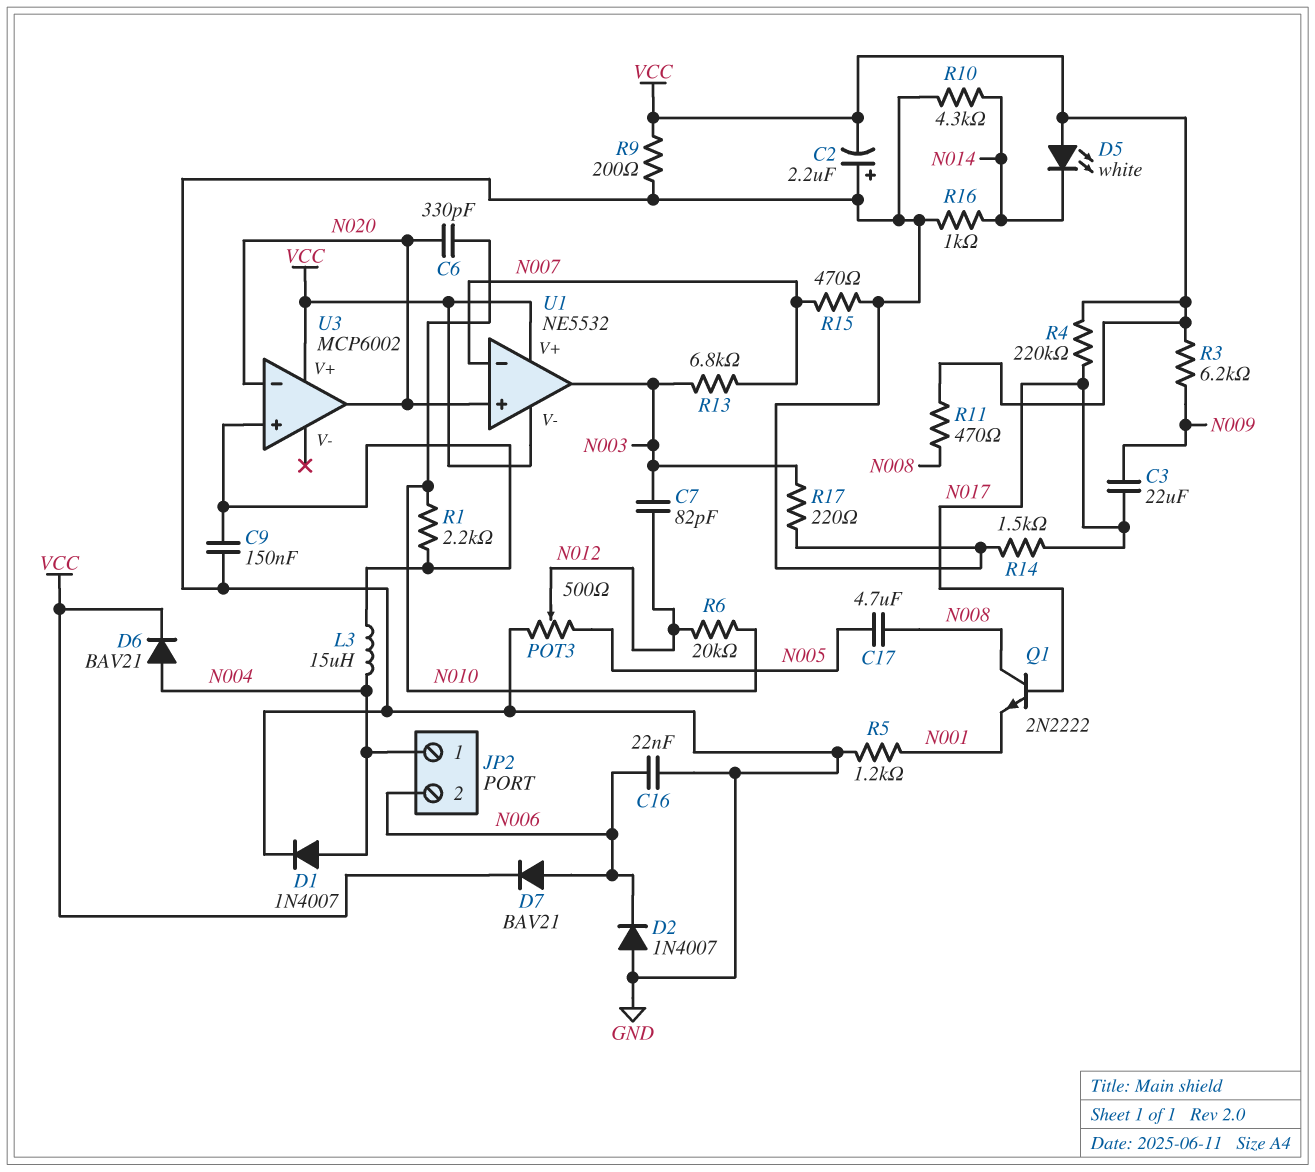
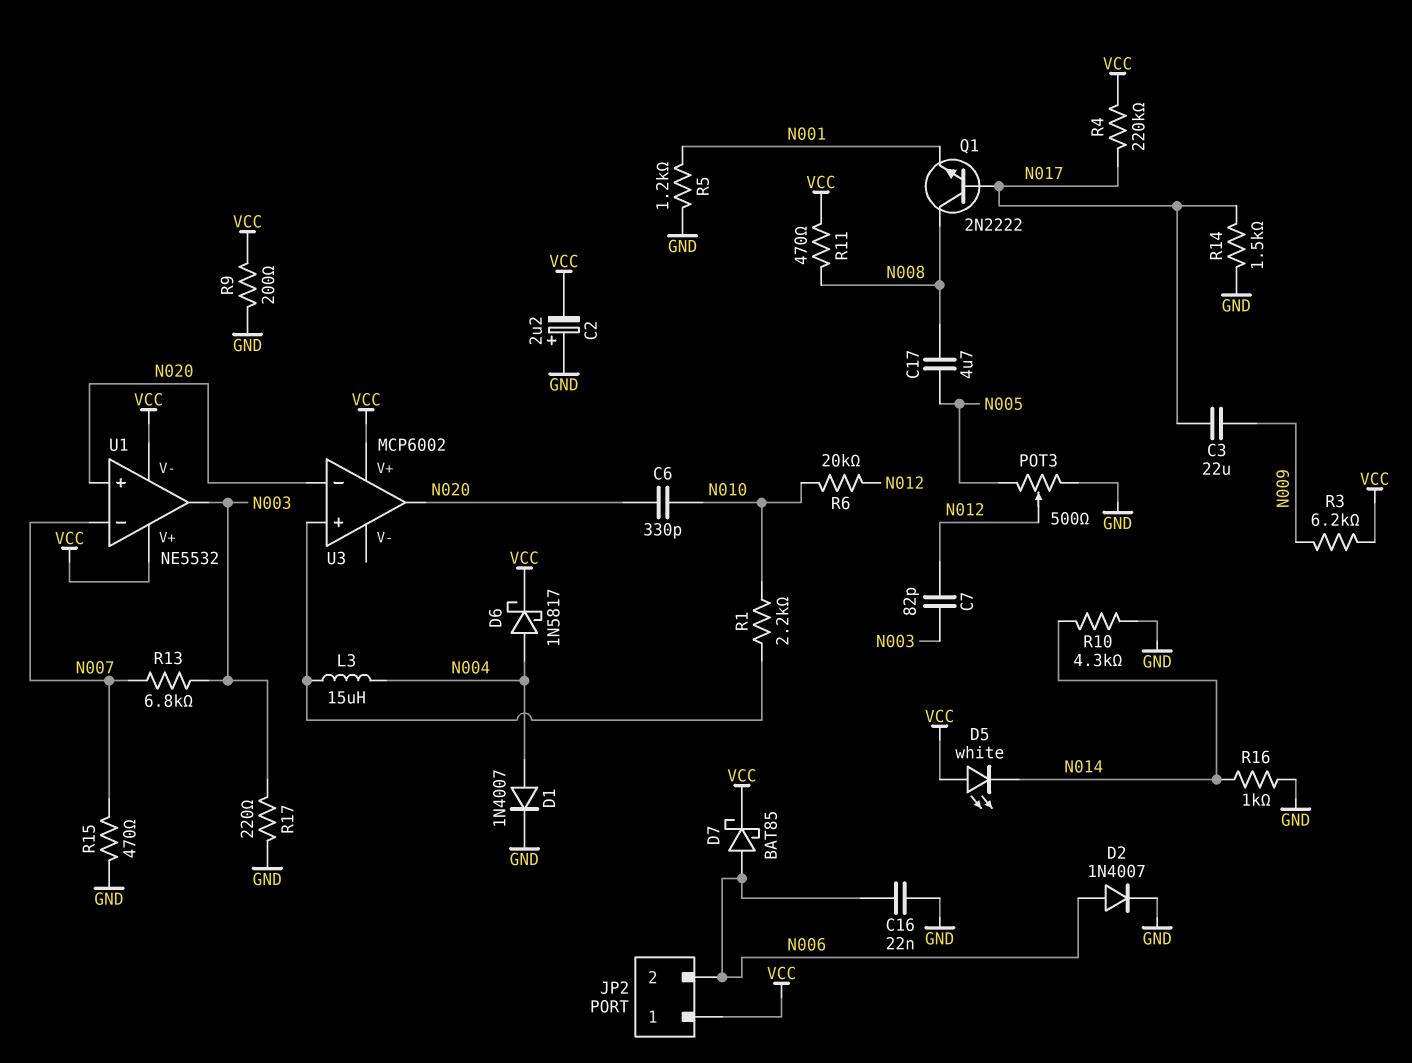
C9: 150nF (GND, U3/in+) -> none
D2: diode 1N4007 (A GND, K N006) -> diode 1N4007 (A N006, K GND)
D6: diode BAV21 (A N004, K VCC) -> schottky 1N5817 (A N004, K VCC)
D7: diode BAV21 (A N006, K VCC) -> schottky BAT85 (A N006, K VCC)
JP2 pin 1: N004 -> VCC

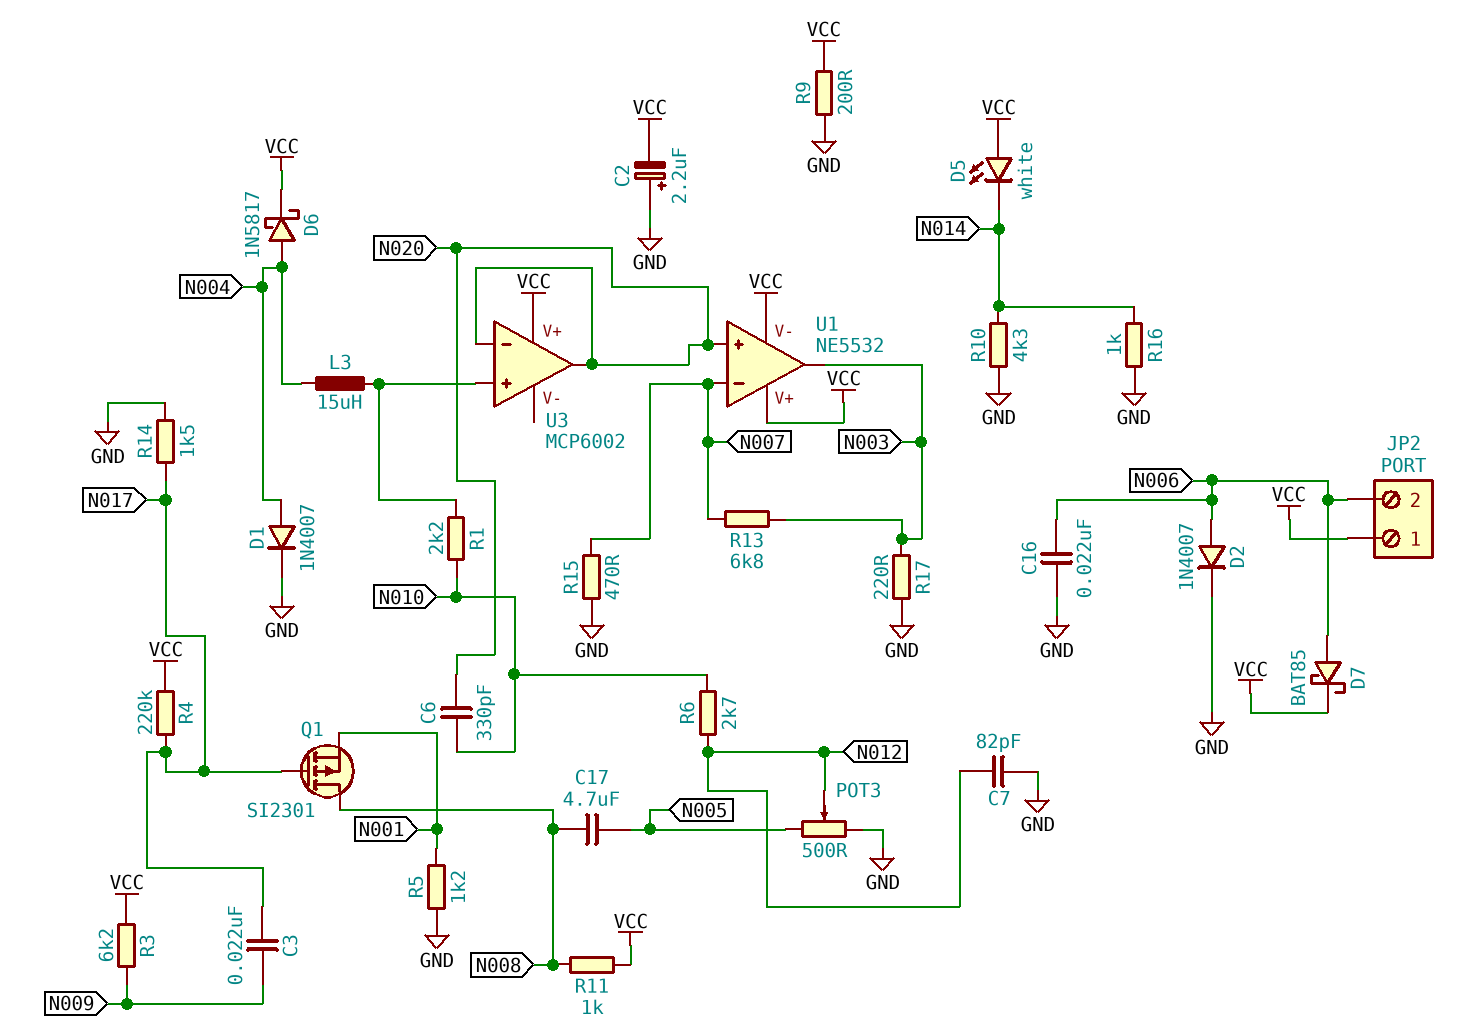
C3: 22uF (N009, N017) -> 22nF (N009, N017)
C7: 82pF (N003, N012) -> 82pF (GND, N012)
Q1: NPN 2N2222 (B N017, C N008, E N001) -> PMOS SI2301 (G N017, D N008, S N001)
R6: 20k (N010, N012) -> 2.7k (N010, N012)
R11: 470 (N008, VCC) -> 1k (N008, VCC)

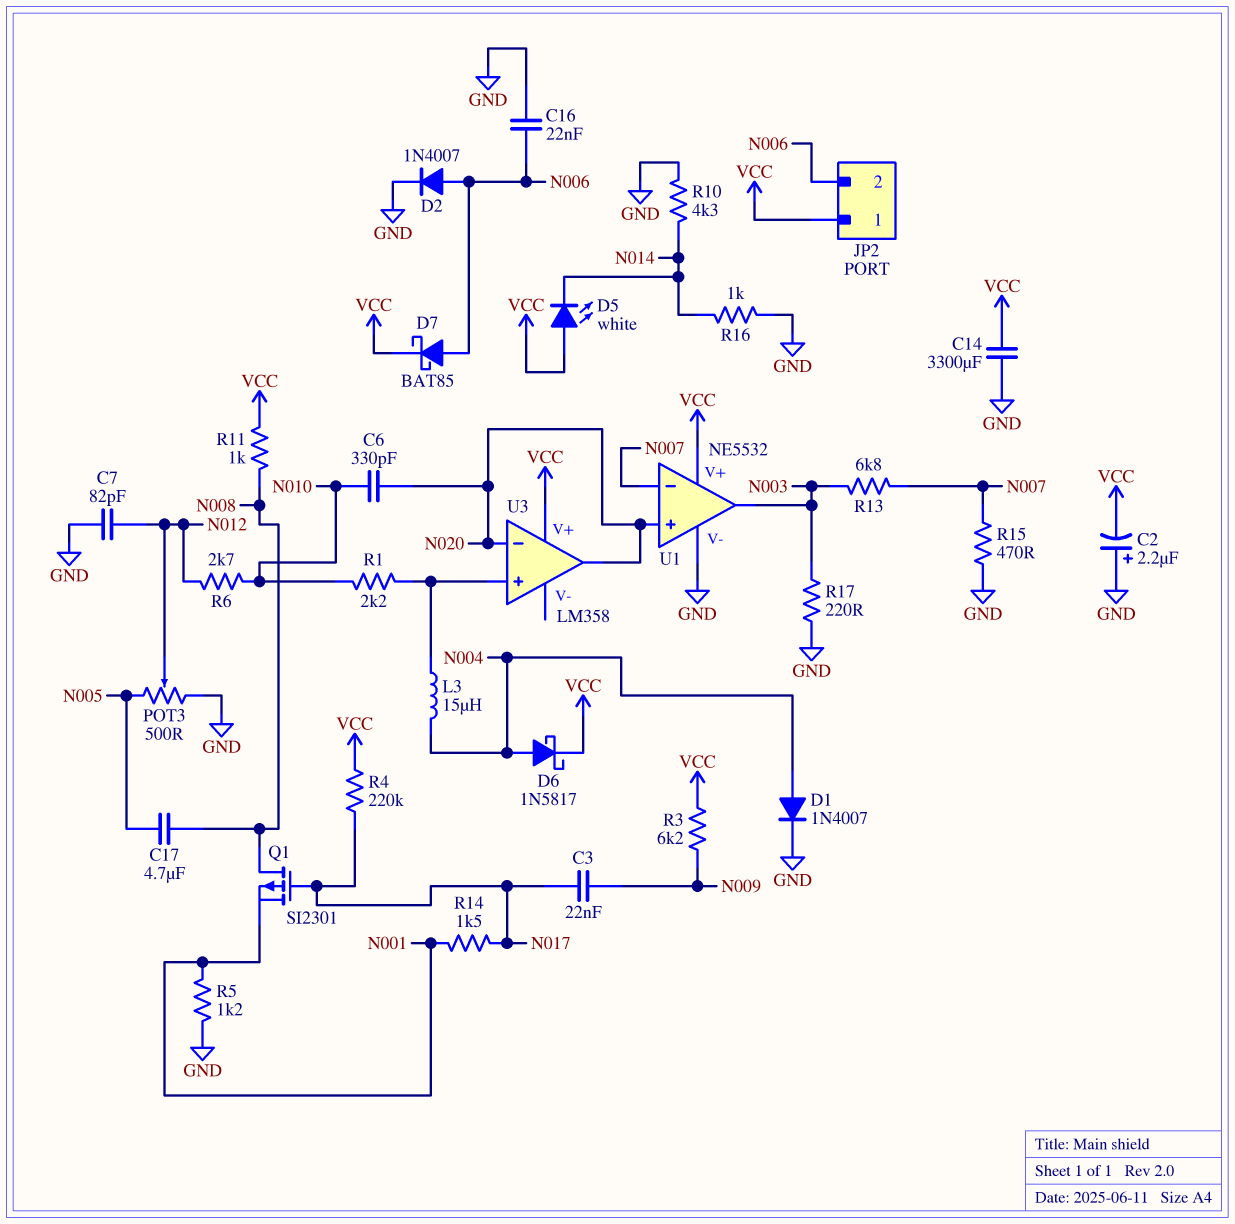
C14: none -> 3300uF (GND, VCC)
R9: 200 (GND, VCC) -> none
R14: 1.5k (GND, N017) -> 1.5k (N001, N017)
U1 pin V-: VCC -> GND
U3: MCP6002 -> LM358

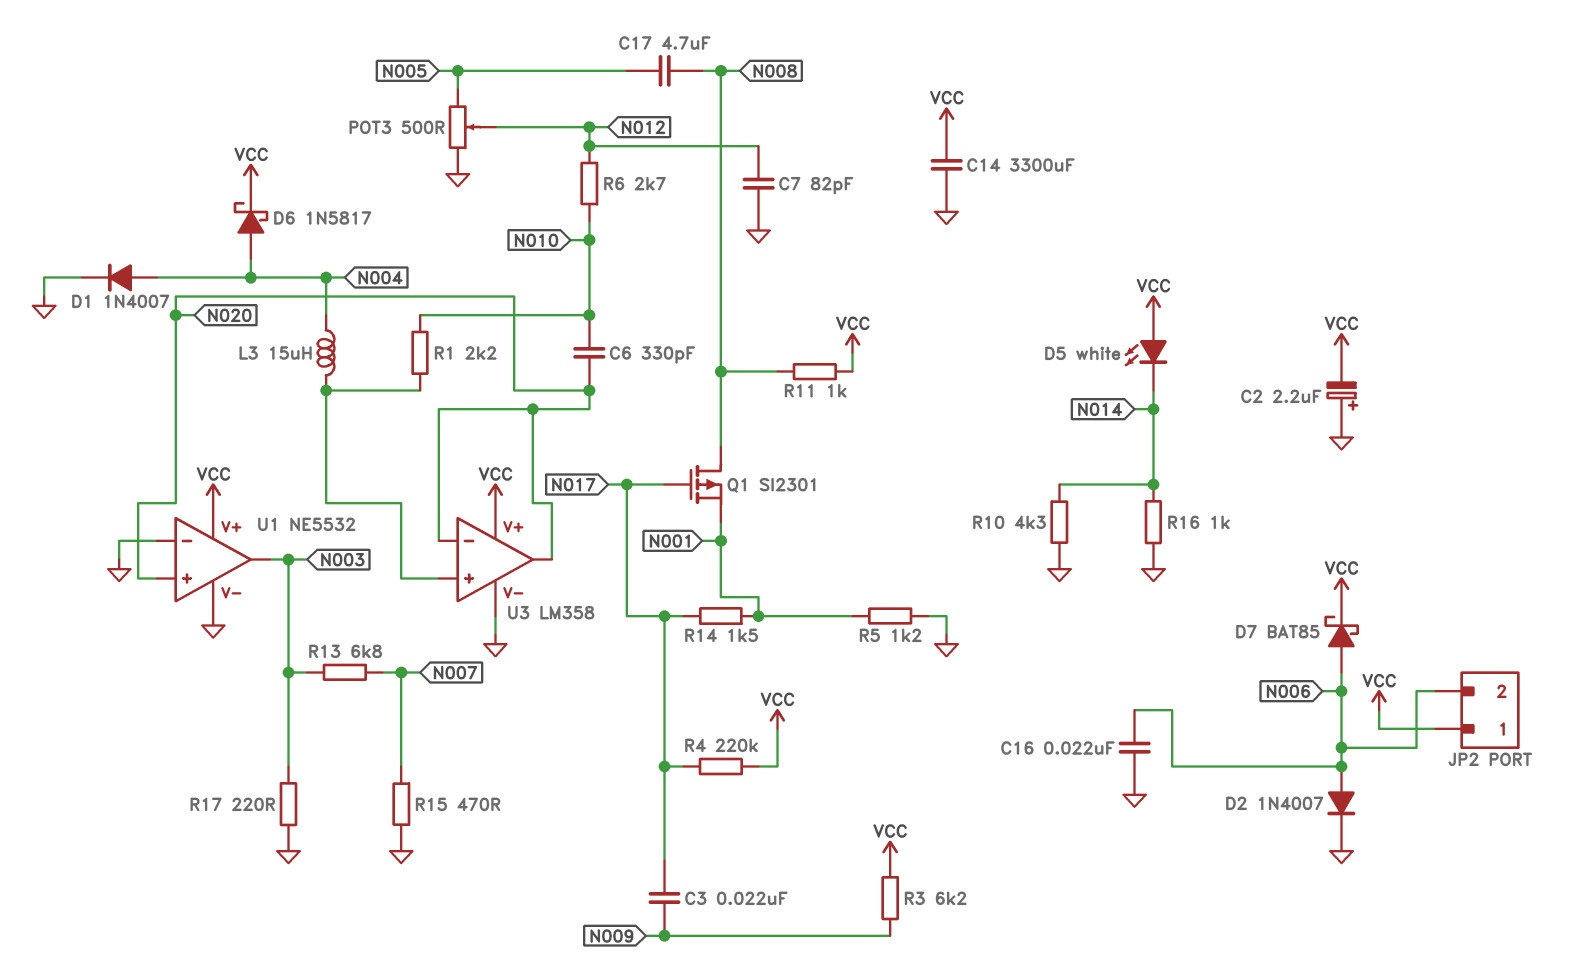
U1 pin in-: N007 -> GND
U3 pin V-: none -> GND

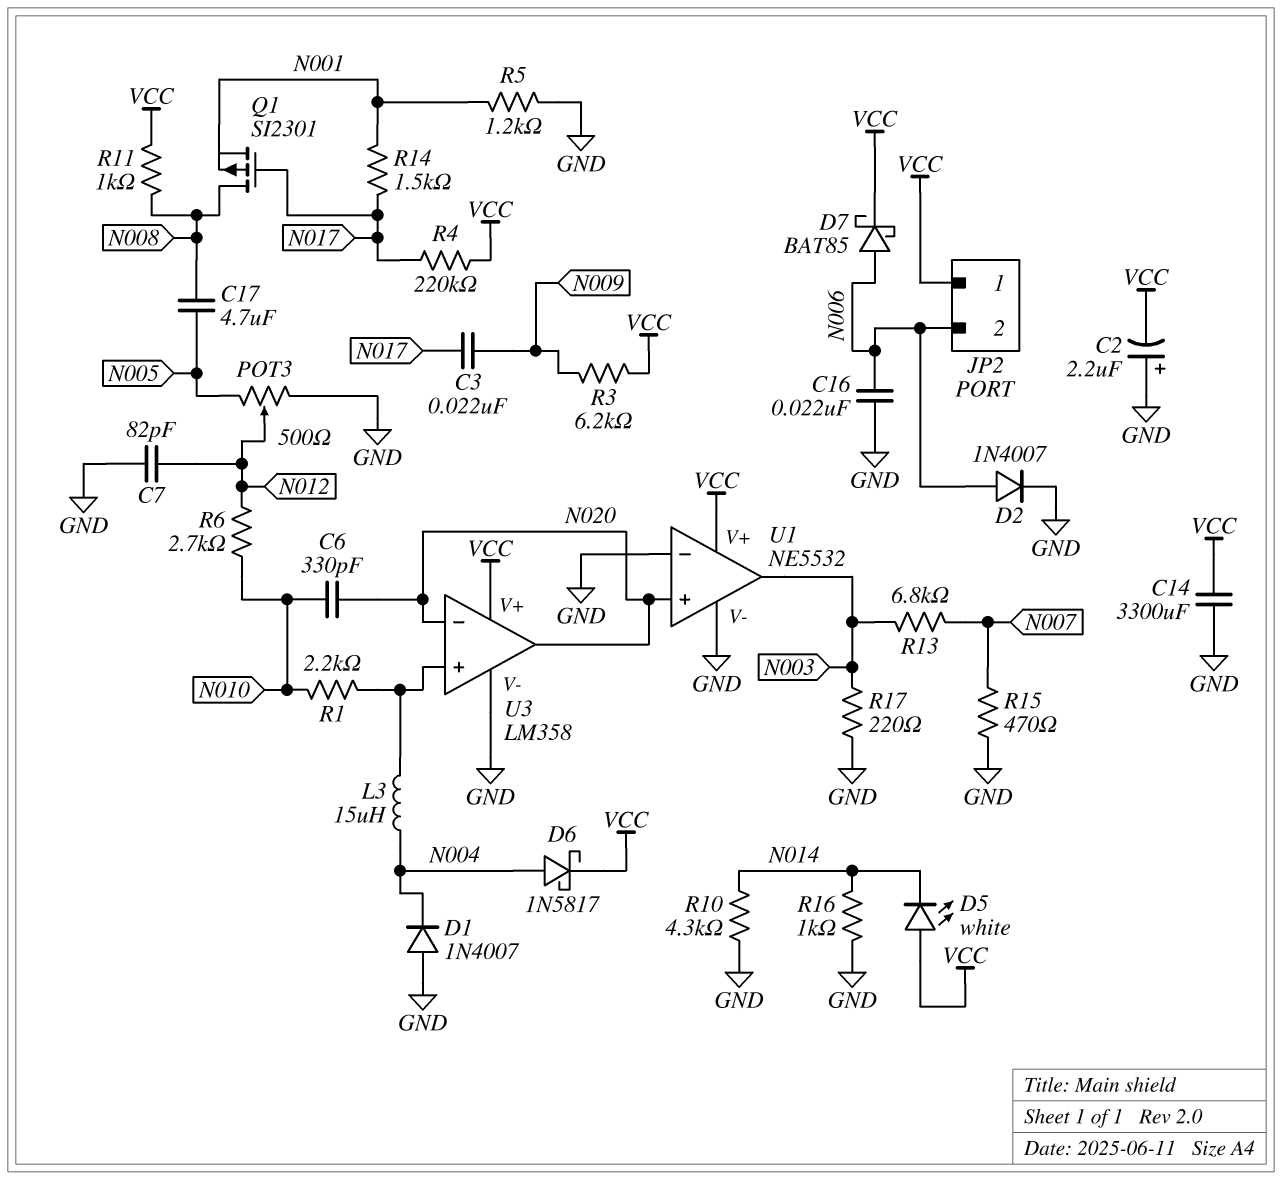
D1: diode 1N4007 (A N004, K GND) -> diode 1N4007 (A GND, K N004)

